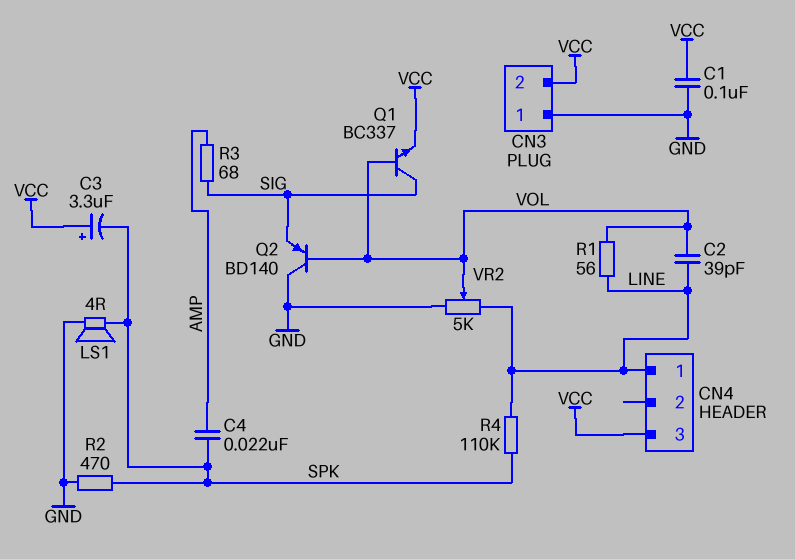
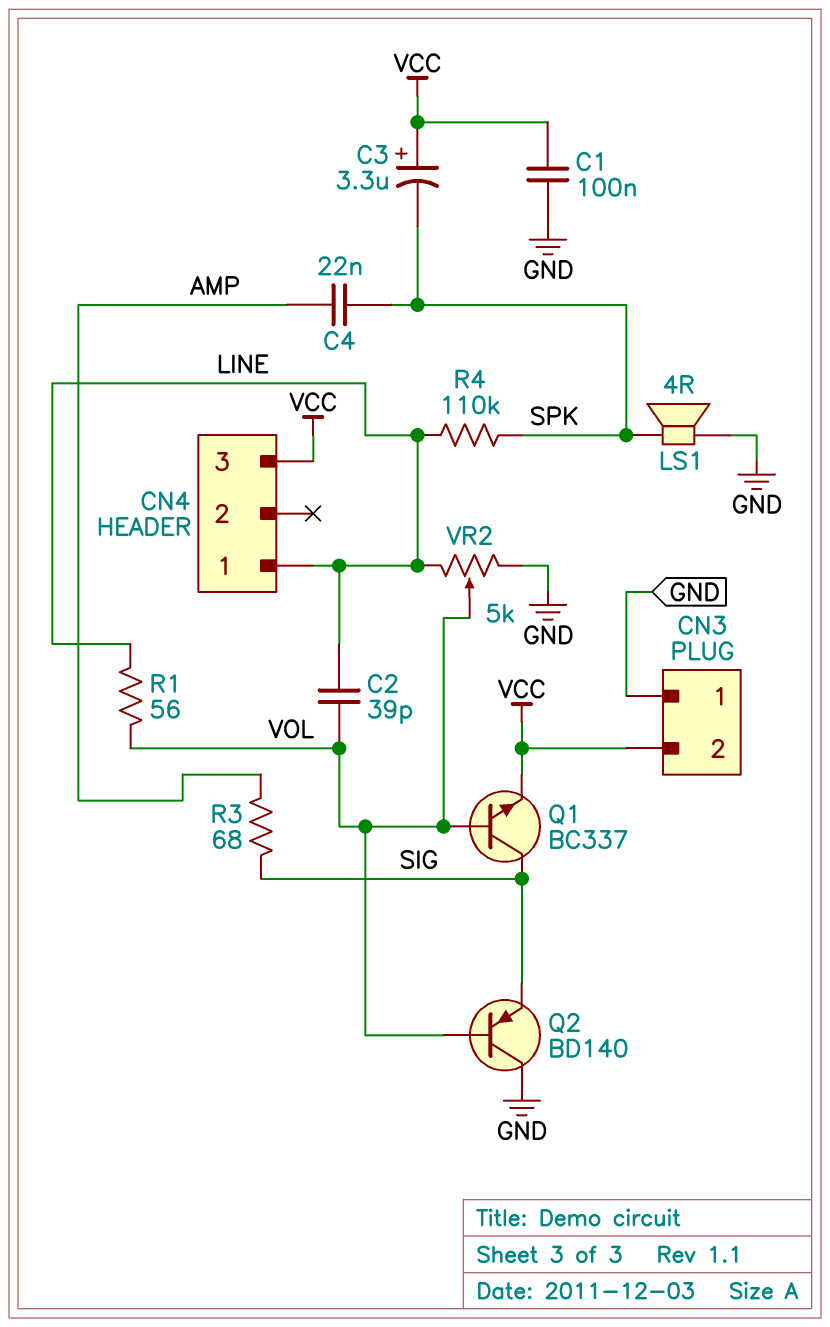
R2: 470 (GND, SPK) -> none

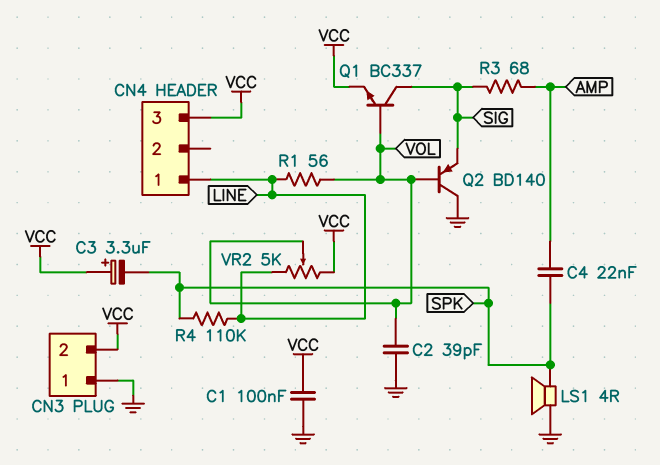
C2: 39pF (LINE, VOL) -> 39pF (GND, VOL)
VR2: 5k (GND, LINE, wiper VOL) -> 5k (LINE, VCC, wiper VOL)

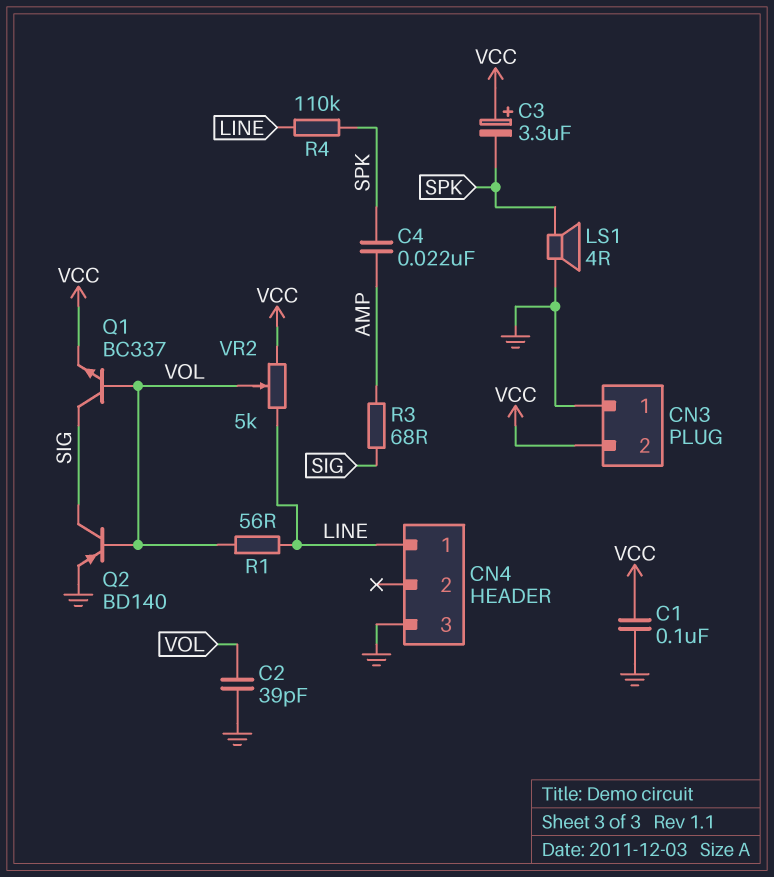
CN4 pin 3: VCC -> GND
Q2: PNP BD140 (B VOL, C GND, E SIG) -> PNP BD140 (B VOL, C SIG, E GND)

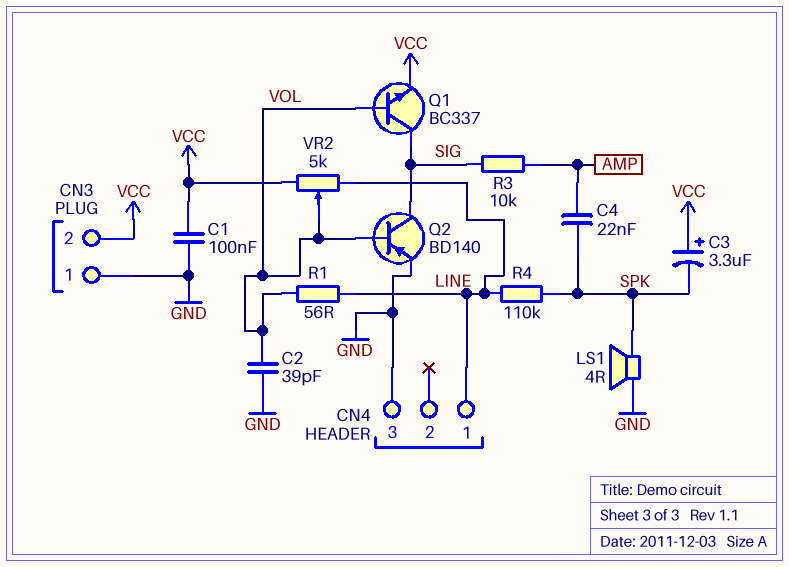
R3: 68 (AMP, SIG) -> 10k (AMP, SIG)

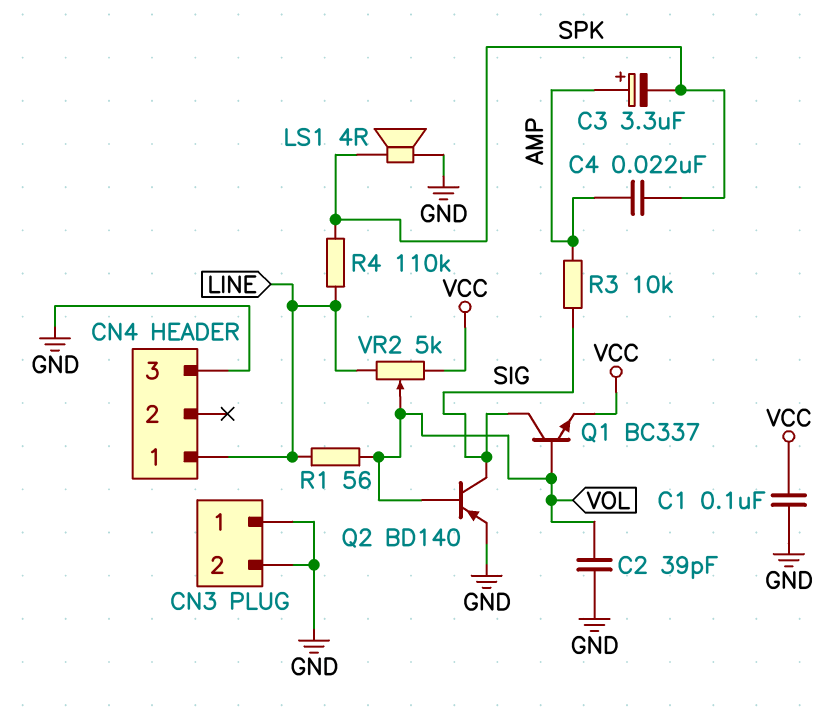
C3: 3.3uF (plus VCC, minus SPK) -> 3.3uF (plus AMP, minus SPK)
CN3 pin 2: VCC -> GND

